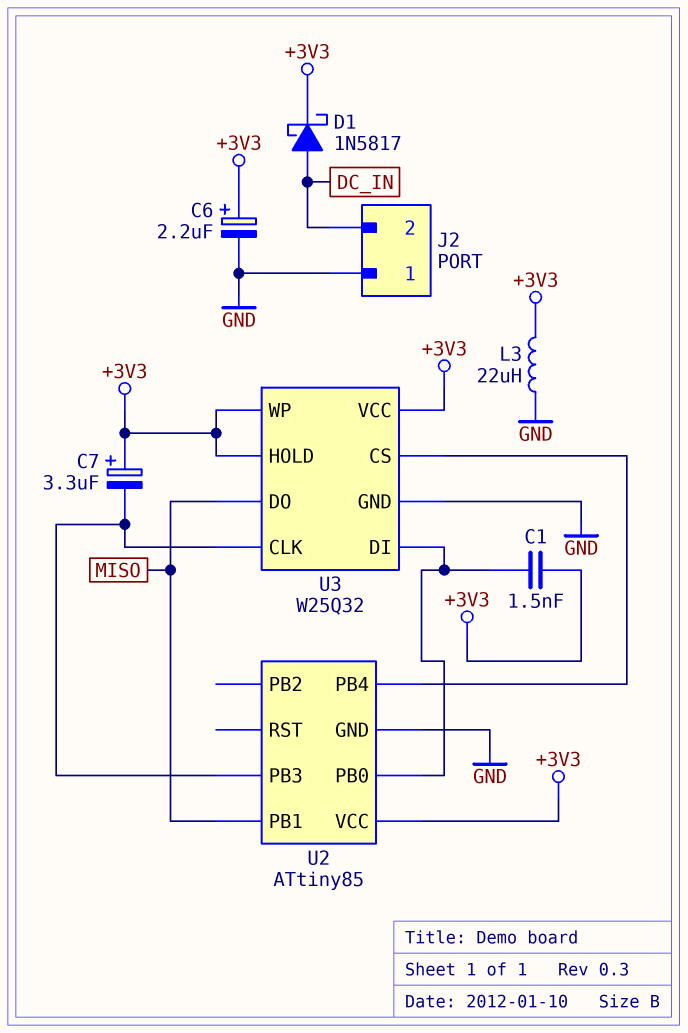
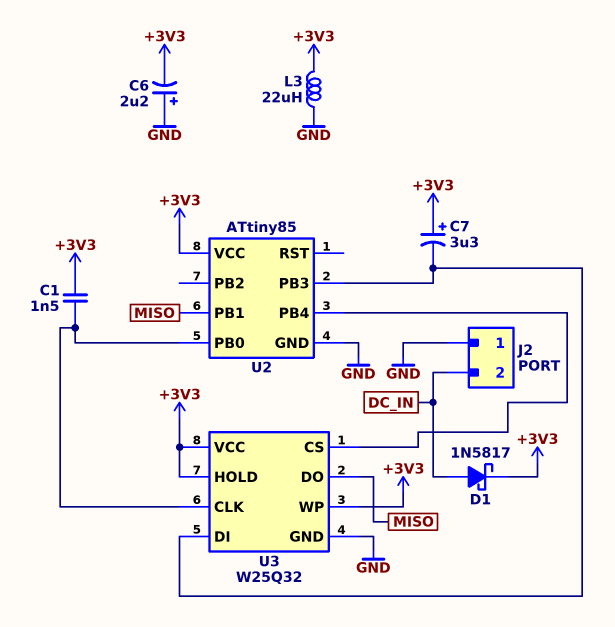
C6: 2.2uF (plus +3V3, minus GND) -> 2.2uF (plus GND, minus +3V3)
U3 pin CLK: U2/PB3 -> U2/PB0
U3 pin DI: U2/PB0 -> U2/PB3

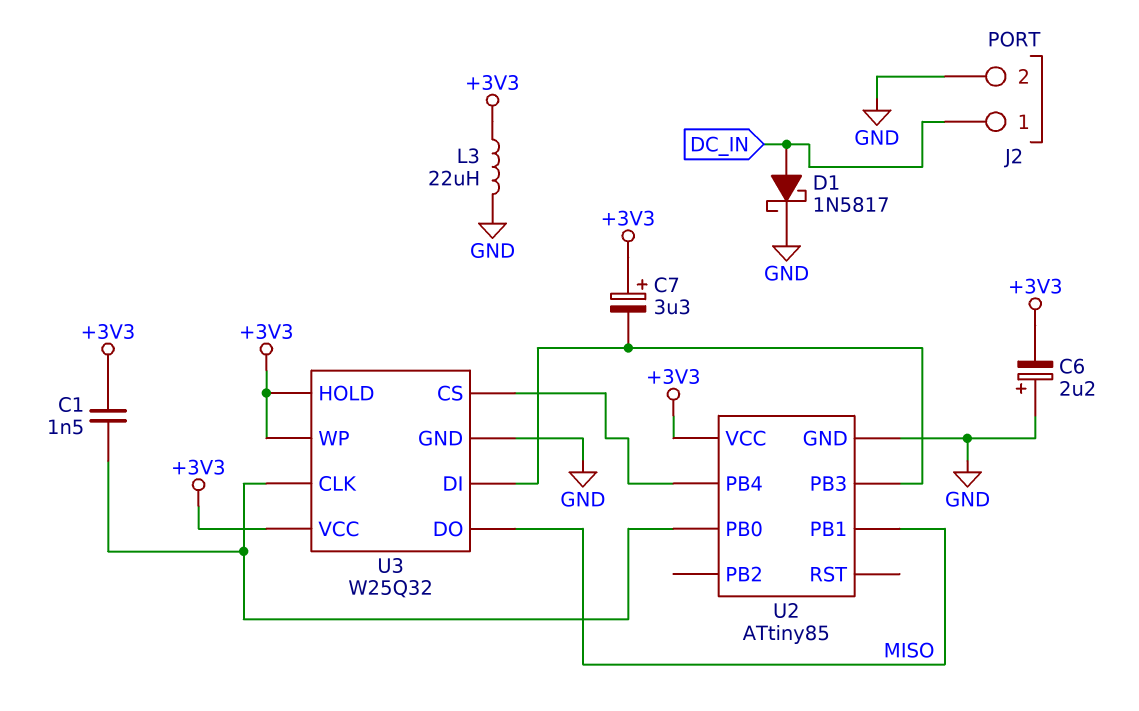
D1: schottky 1N5817 (A DC_IN, K +3V3) -> schottky 1N5817 (A DC_IN, K GND)
J2 pin 1: GND -> DC_IN
J2 pin 2: DC_IN -> GND

